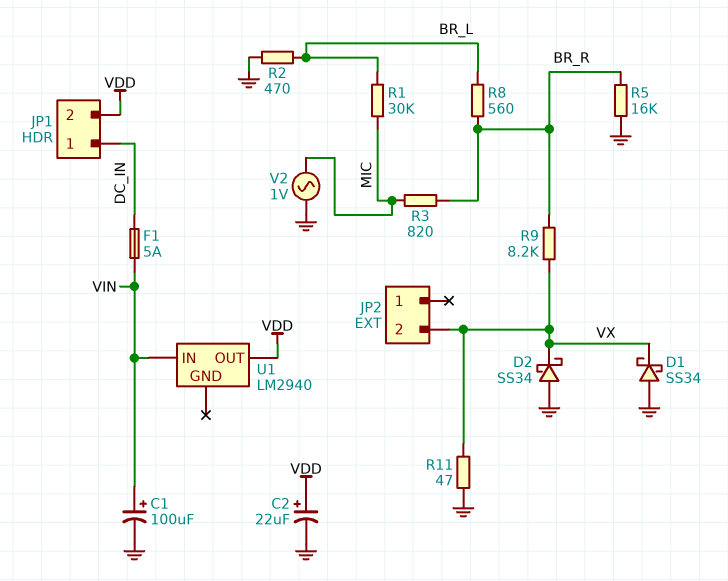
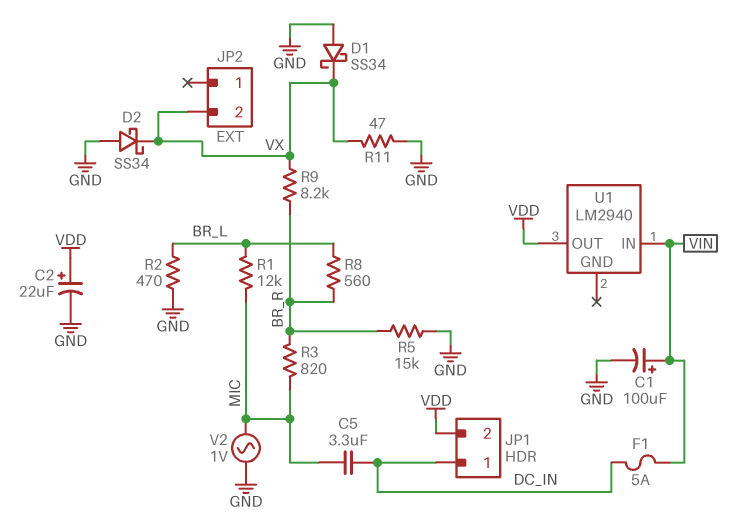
C5: none -> 3.3uF (DC_IN, MIC)
R1: 30k (BR_L, MIC) -> 12k (BR_L, MIC)
R5: 16k (BR_R, GND) -> 15k (BR_R, GND)

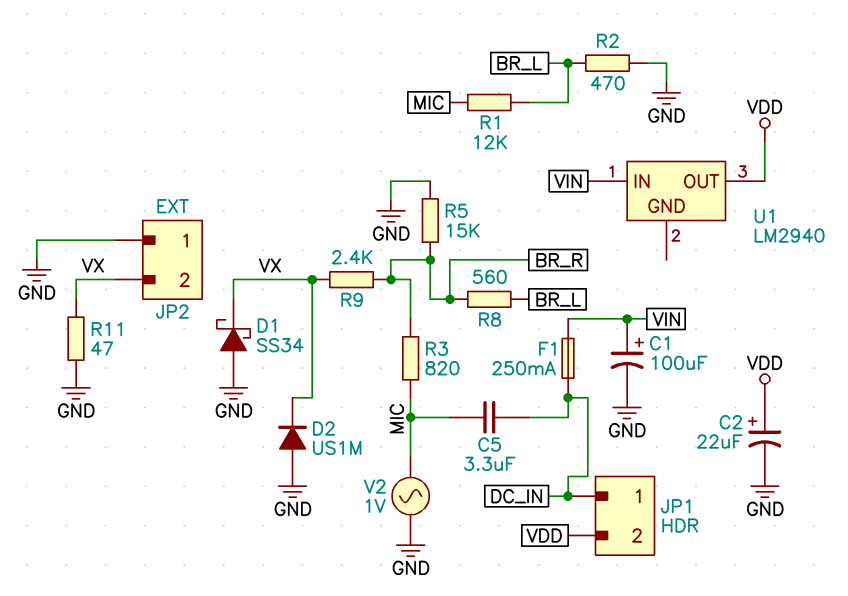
D2: schottky SS34 (A GND, K VX) -> diode US1M (A GND, K VX)
F1: 5A (DC_IN, VIN) -> 250mA (DC_IN, VIN)
JP2 pin 1: none -> GND
R9: 8.2k (BR_R, VX) -> 2.4k (BR_R, VX)

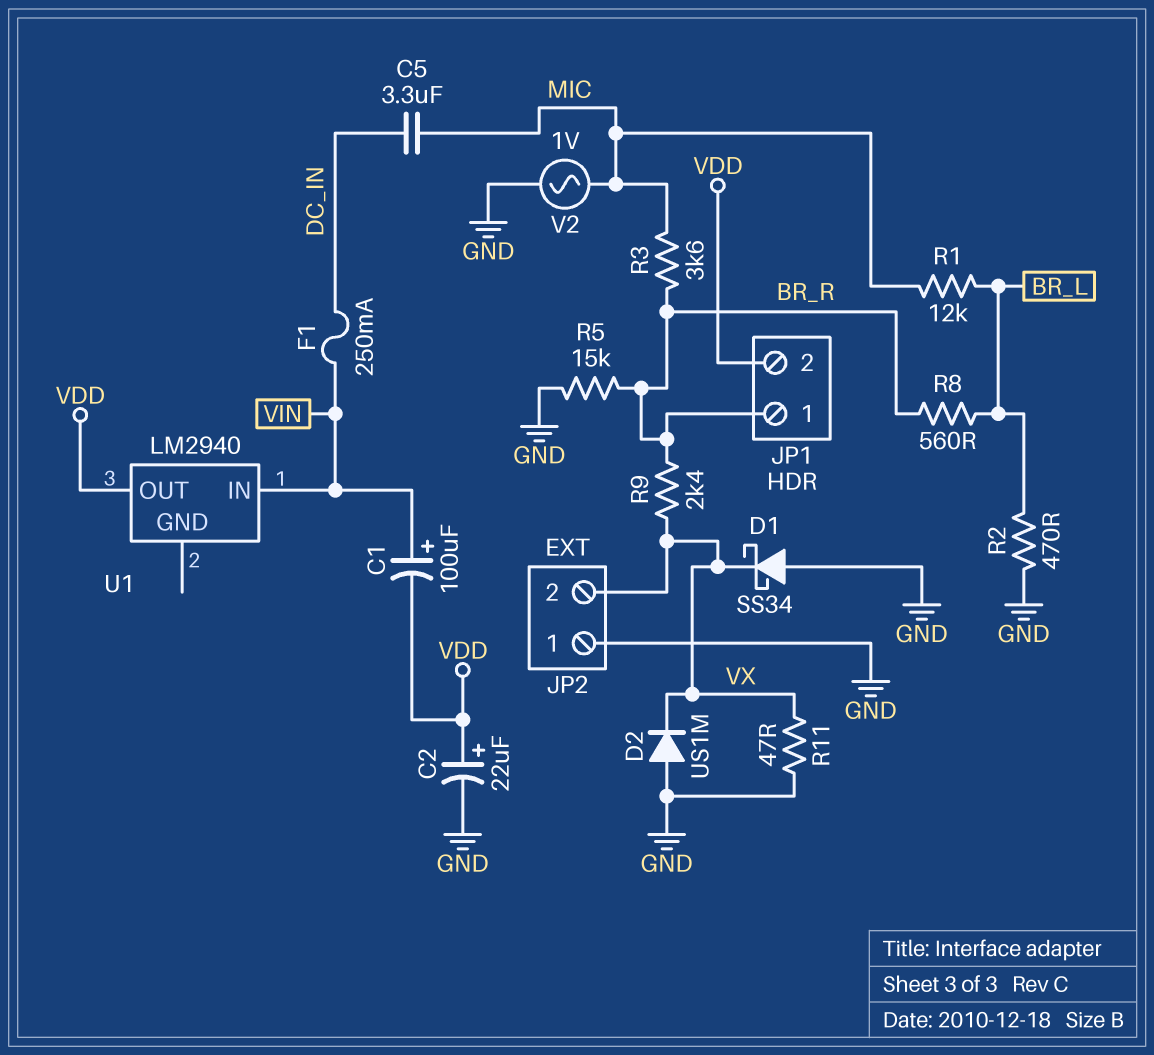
C1: 100uF (plus VIN, minus GND) -> 100uF (plus VIN, minus VDD)
JP1 pin 1: DC_IN -> BR_R
R3: 820 (BR_R, MIC) -> 3.6k (BR_R, MIC)

